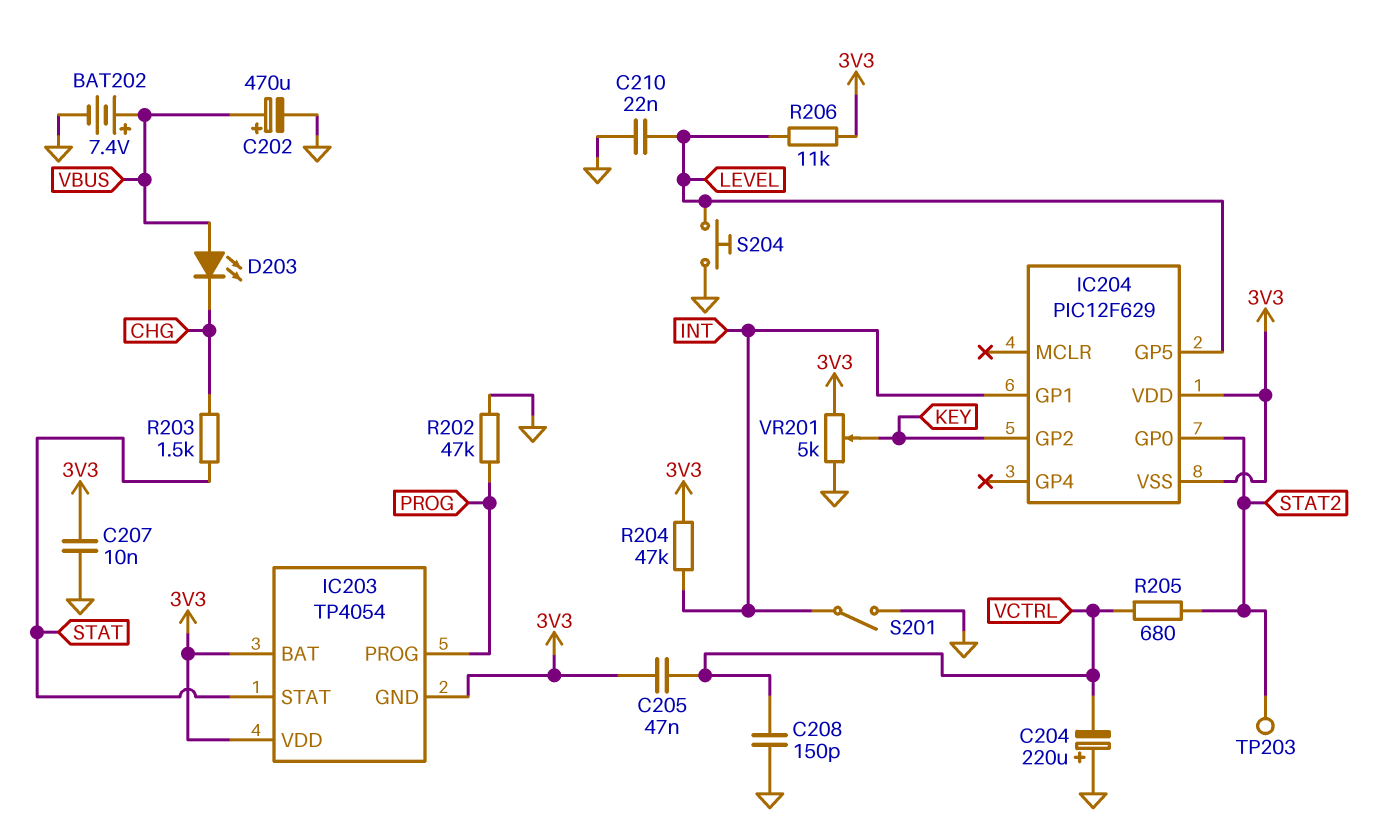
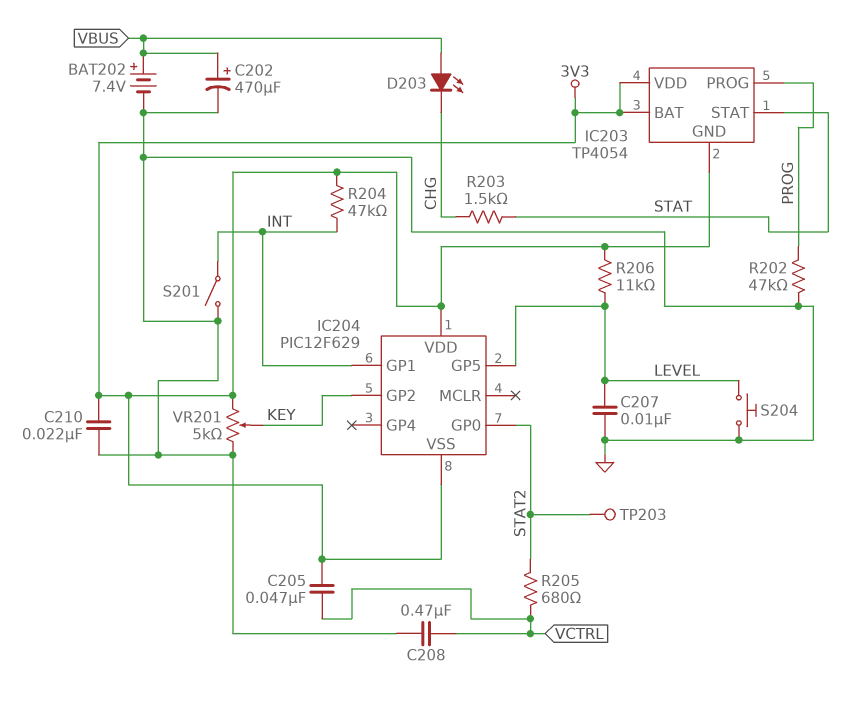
C204: 220uF (plus GND, minus VCTRL) -> none
C207: 10nF (3V3, GND) -> 10nF (GND, LEVEL)
C208: 150pF (GND, VCTRL) -> 470nF (GND, VCTRL)
C210: 22nF (GND, LEVEL) -> 22nF (3V3, GND)

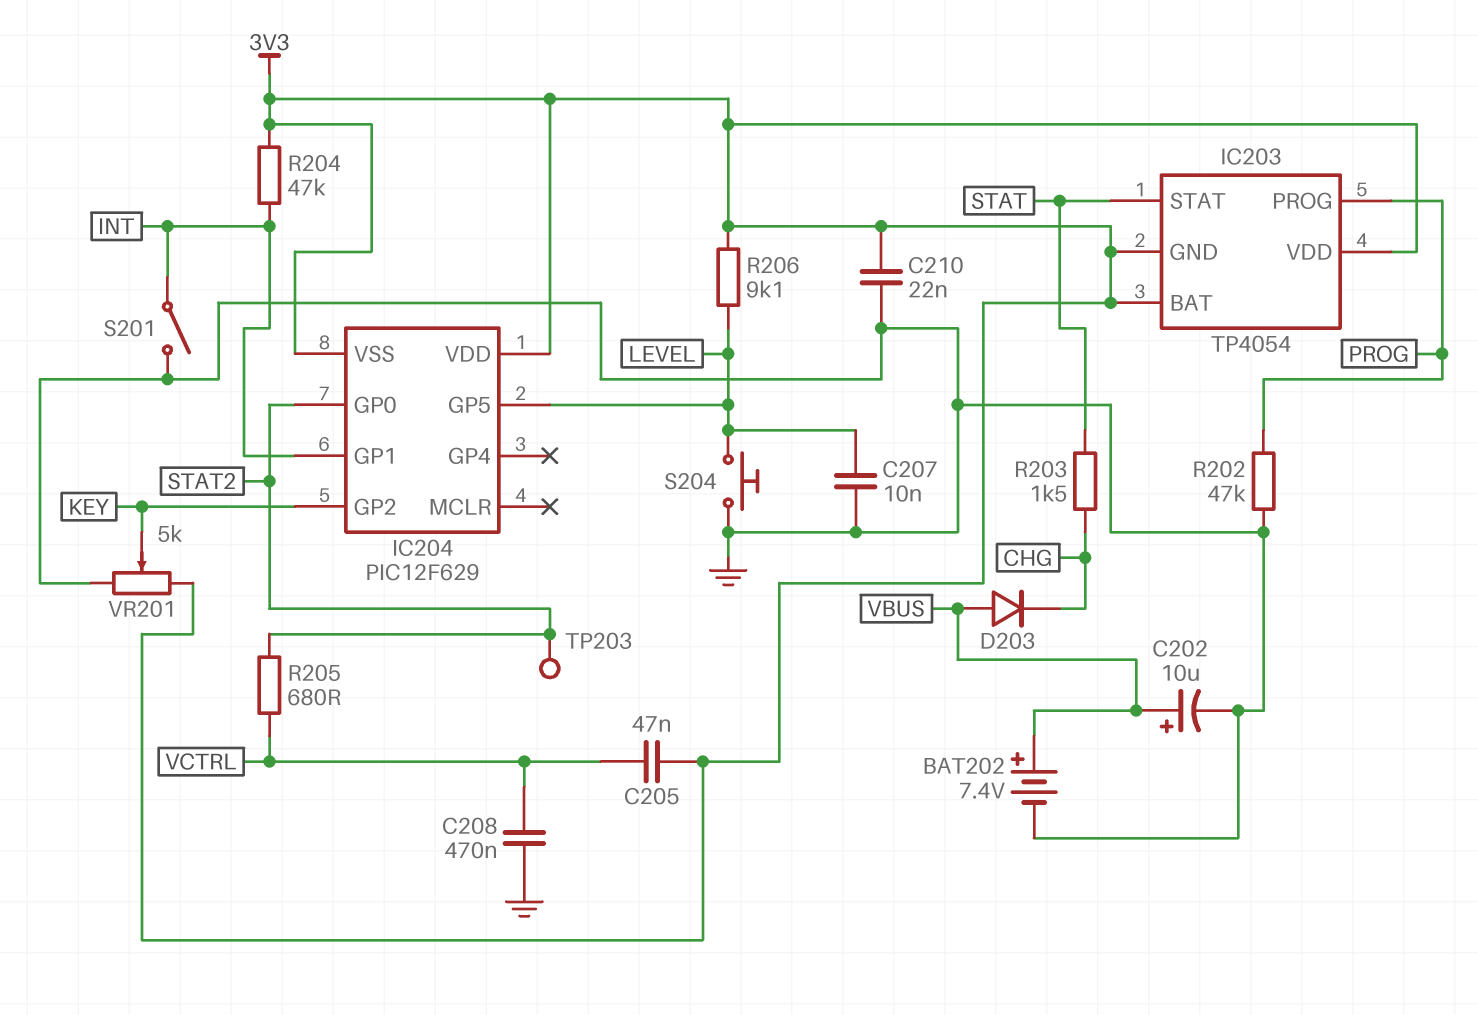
C202: 470uF (plus VBUS, minus GND) -> 10uF (plus VBUS, minus GND)
D203: LED (A VBUS, K CHG) -> diode (A VBUS, K CHG)
R206: 11k (3V3, LEVEL) -> 9.1k (3V3, LEVEL)

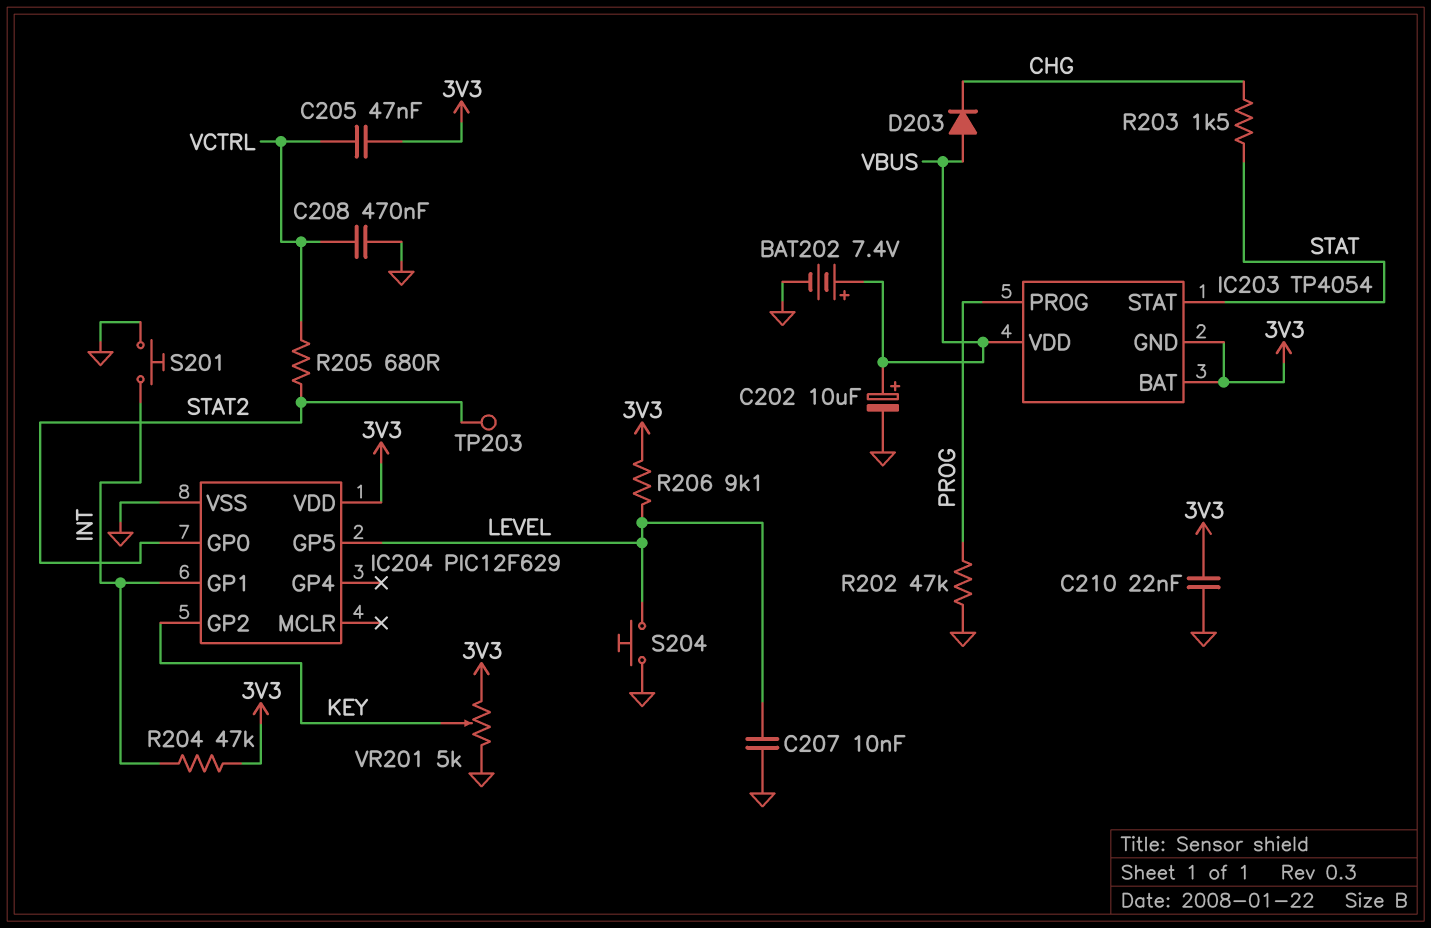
IC203 pin VDD: 3V3 -> VBUS
IC204 pin VSS: 3V3 -> GND
S201: switch (GND, INT) -> button (GND, INT)

